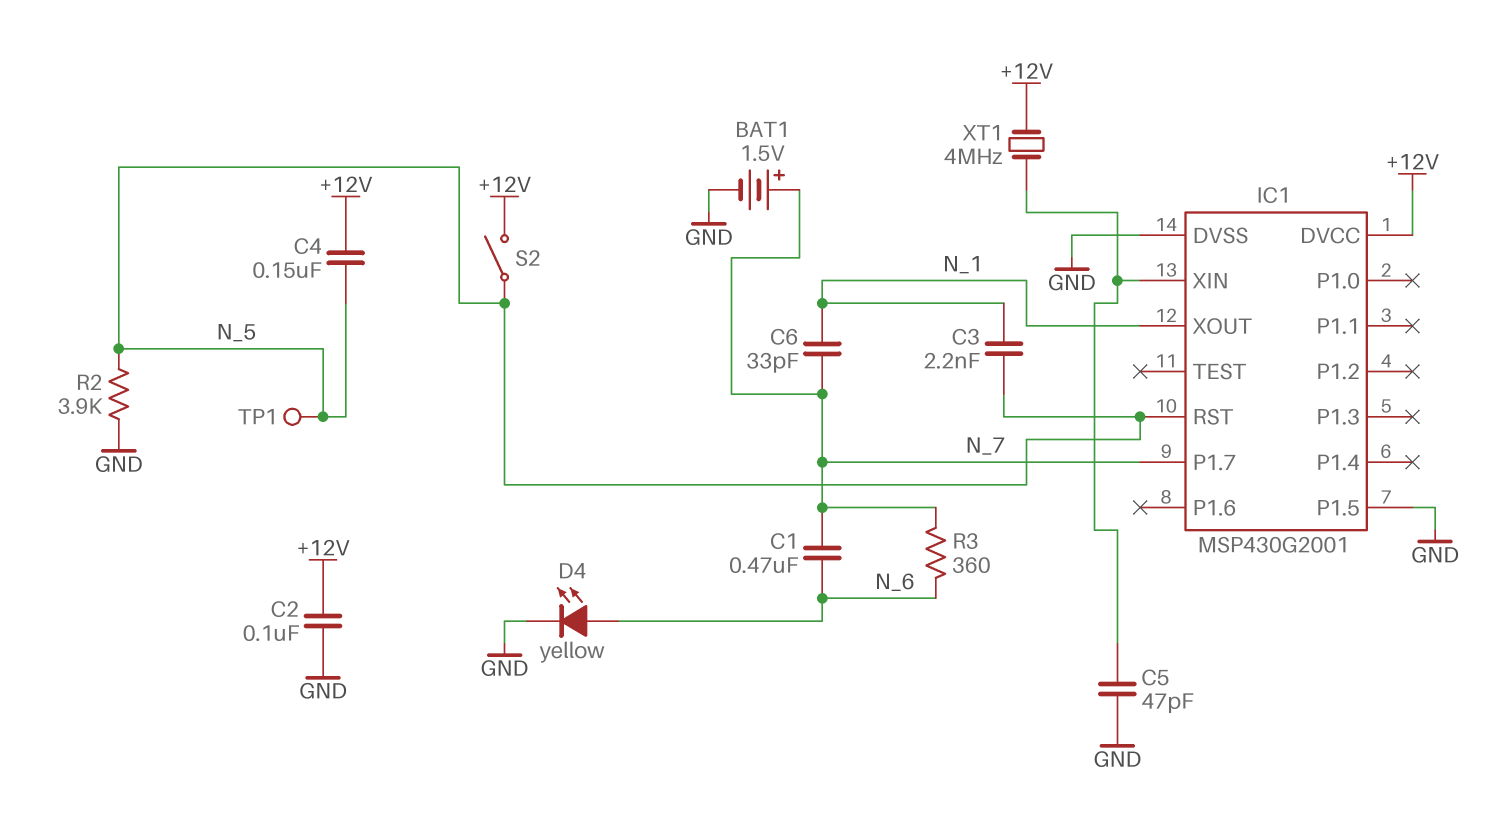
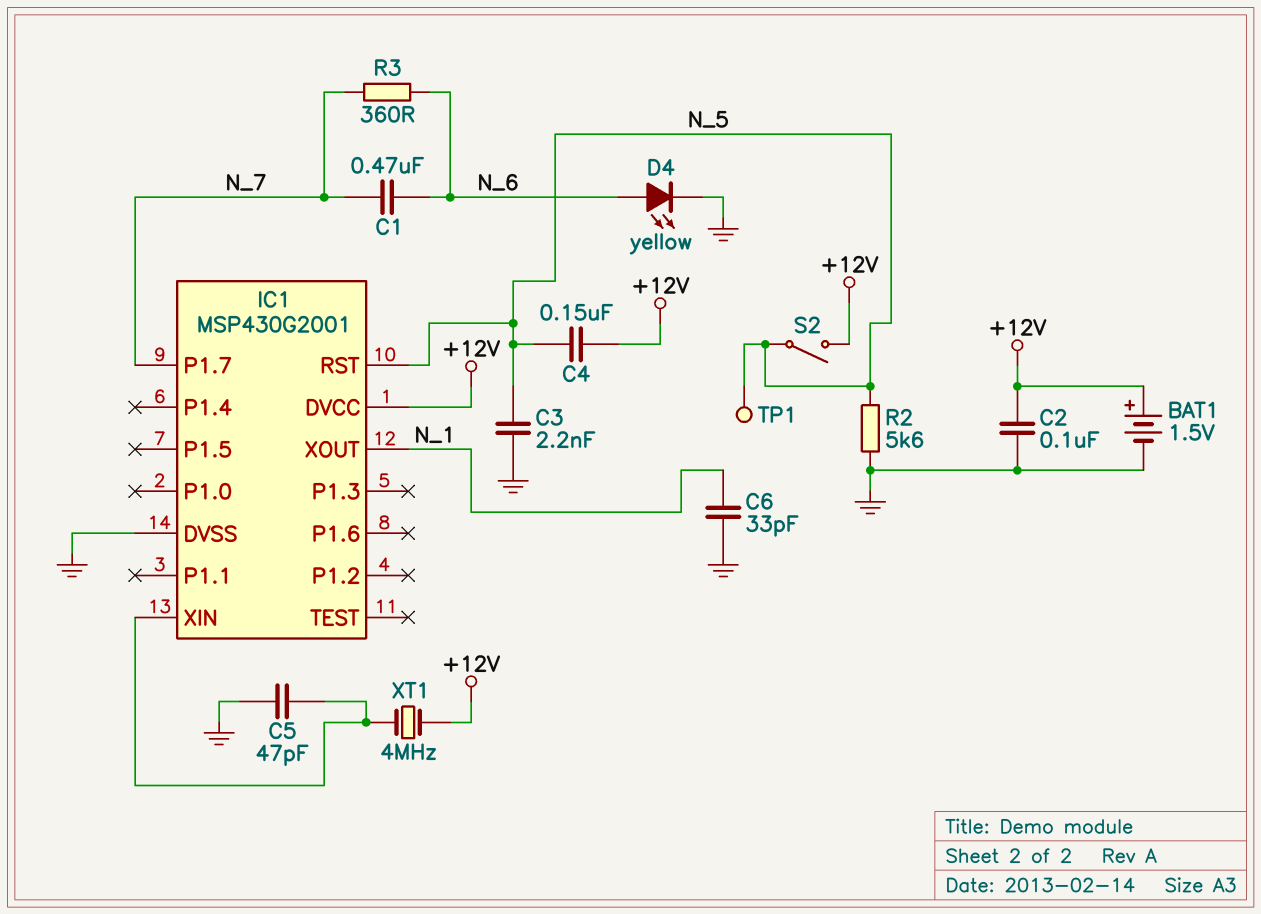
BAT1: 1.5V (plus N_7, minus GND) -> 1.5V (plus +12V, minus GND)
C3: 2.2nF (N_1, N_5) -> 2.2nF (GND, N_5)
C6: 33pF (N_1, N_7) -> 33pF (GND, N_1)
IC1 pin P1.5: GND -> none
R2: 3.9k (GND, N_5) -> 5.6k (GND, N_5)

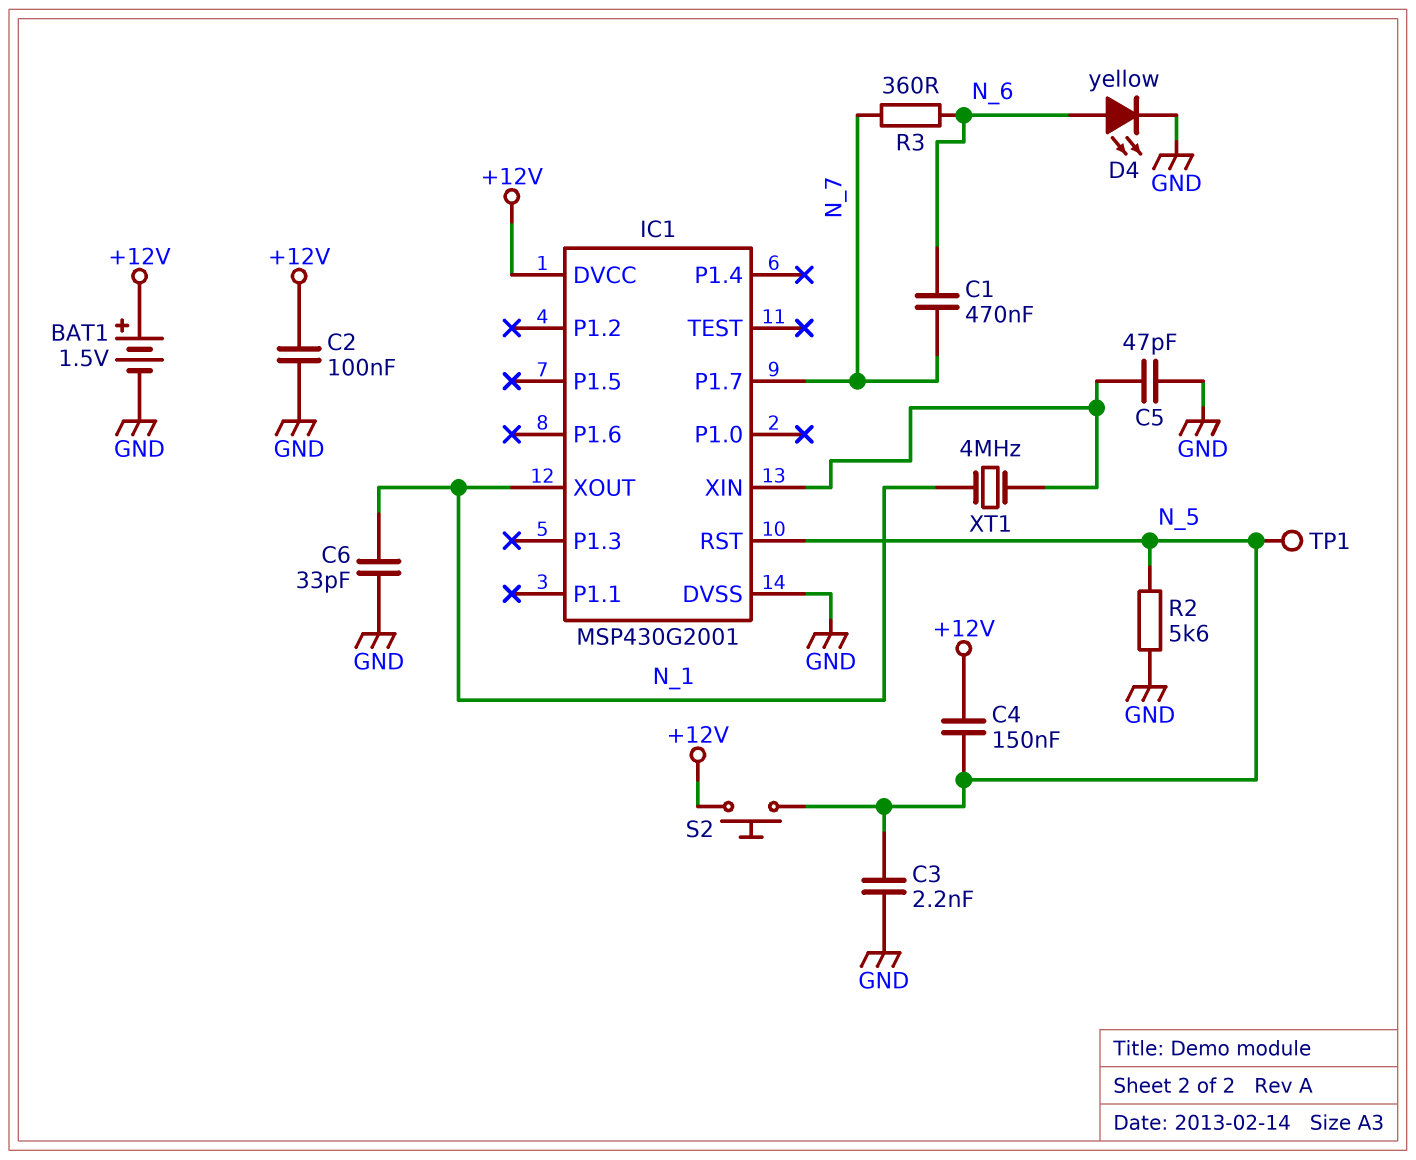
S2: switch (+12V, N_5) -> button (+12V, N_5)
XT1: 4MHz (+12V, IC1/XIN) -> 4MHz (IC1/XIN, N_1)

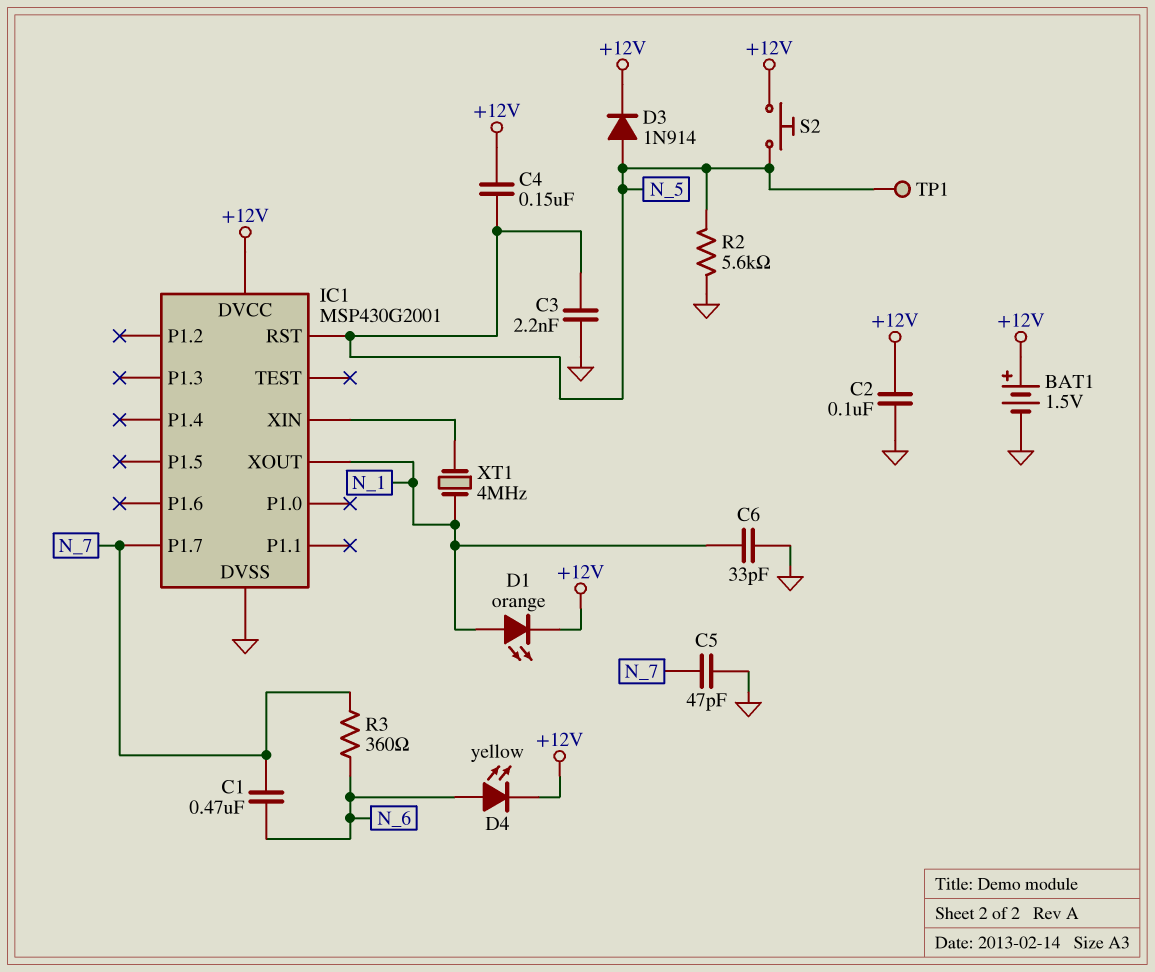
C5: 47pF (GND, IC1/XIN) -> 47pF (GND, N_7)
D1: none -> LED orange (A N_1, K +12V)
D3: none -> diode 1N914 (A N_5, K +12V)
D4: LED yellow (A N_6, K GND) -> LED yellow (A N_6, K +12V)

